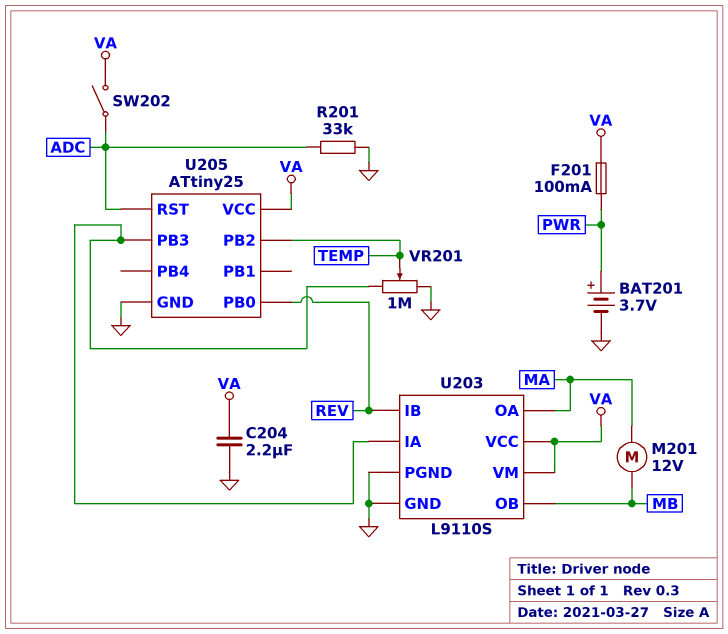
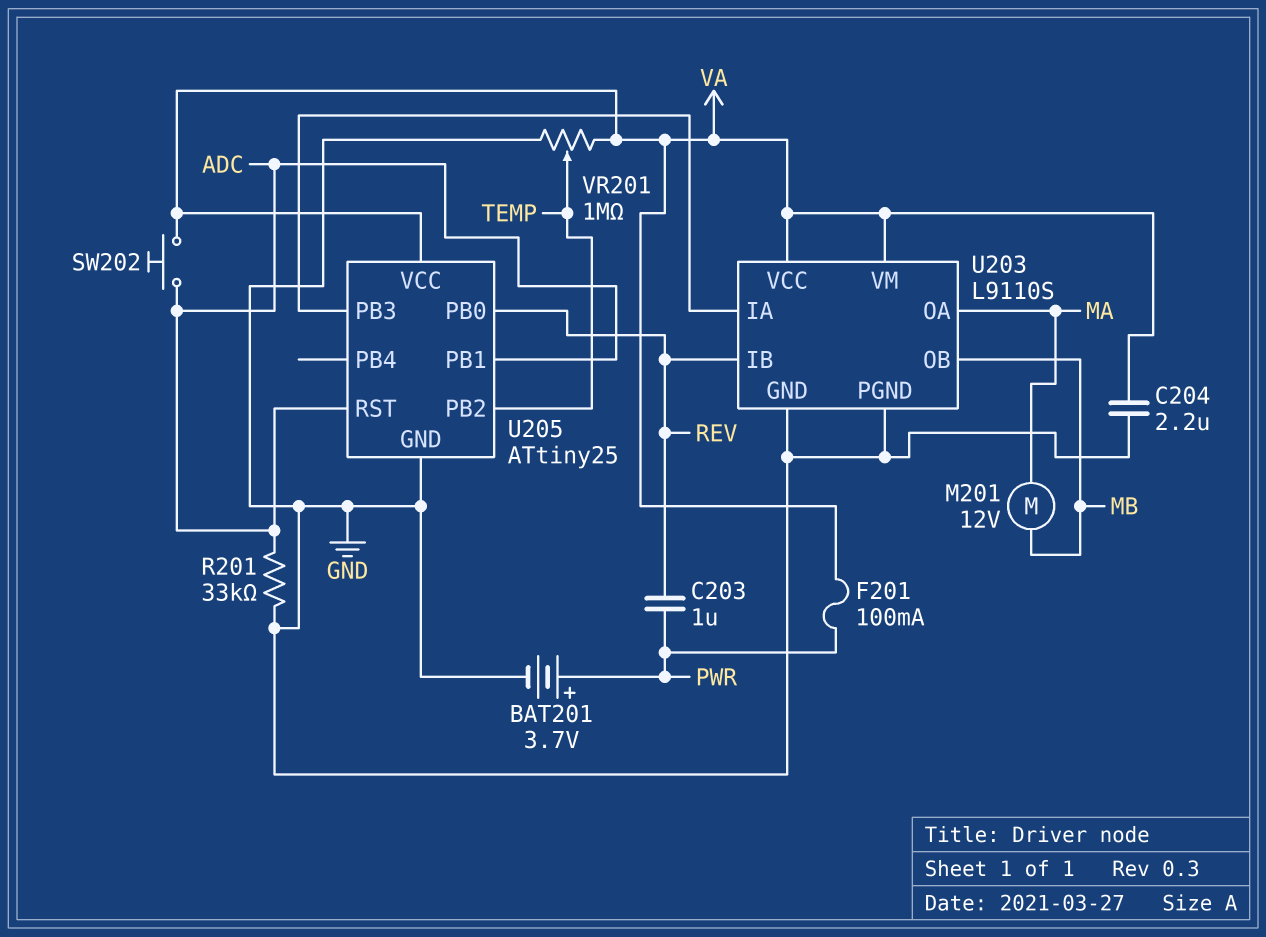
C203: none -> 1uF (PWR, REV)
SW202: switch (ADC, VA) -> button (ADC, VA)
U205 pin PB1: none -> ADC
VR201: 1M (GND, U203/IA, wiper TEMP) -> 1M (GND, VA, wiper TEMP)

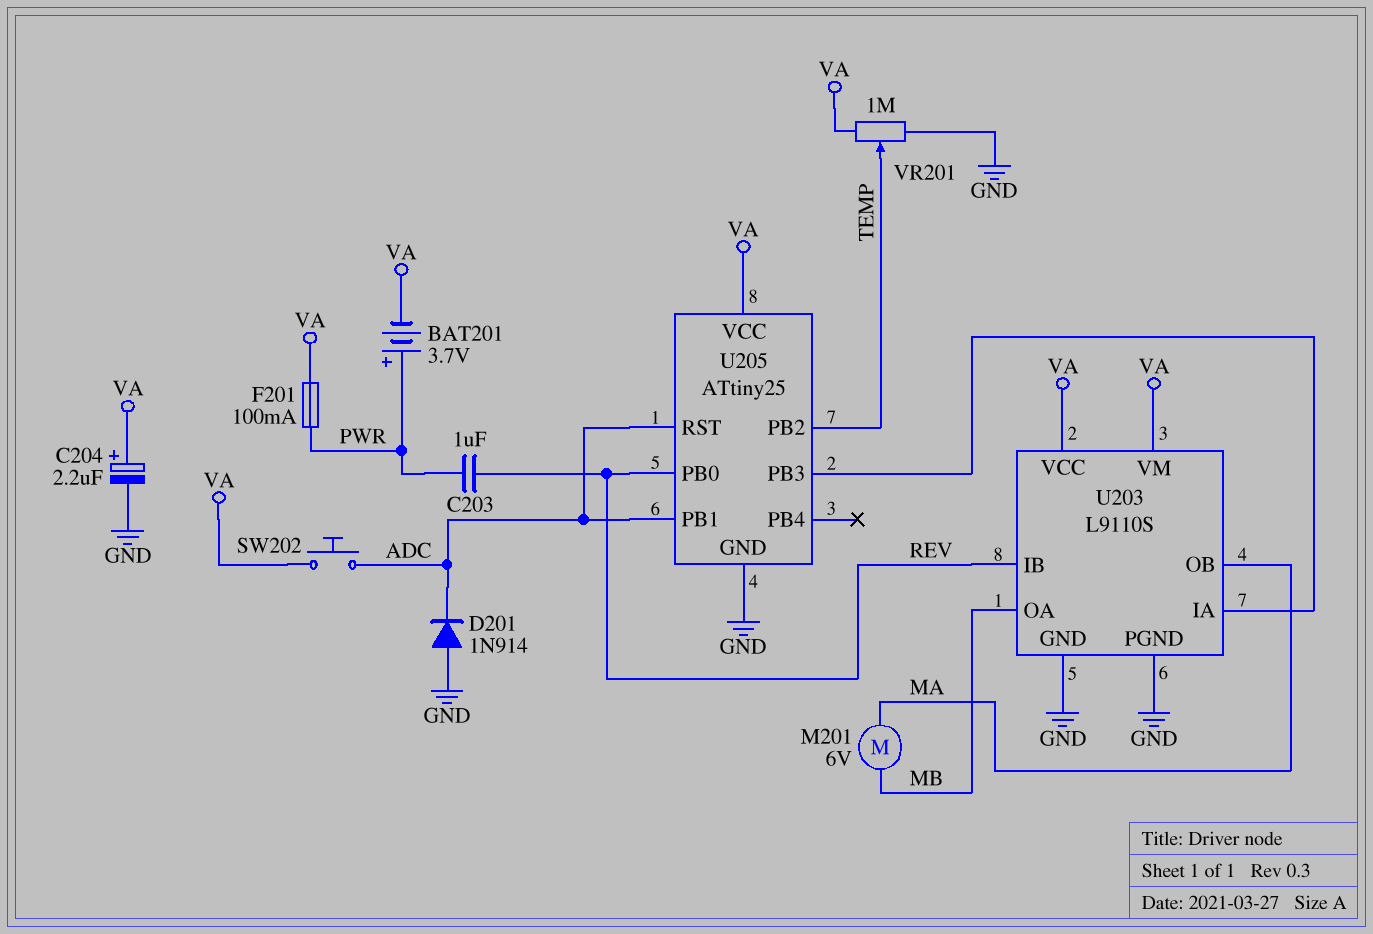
BAT201: 3.7V (plus PWR, minus GND) -> 3.7V (plus PWR, minus VA)
C204: 2.2uF (GND, VA) -> 2.2uF (plus VA, minus GND)
D201: none -> diode 1N914 (A GND, K ADC)
M201: motor 12V (MA, MB) -> motor 6V (MA, MB)
R201: 33k (ADC, GND) -> none
U203 pin OA: MA -> MB
U203 pin OB: MB -> MA

